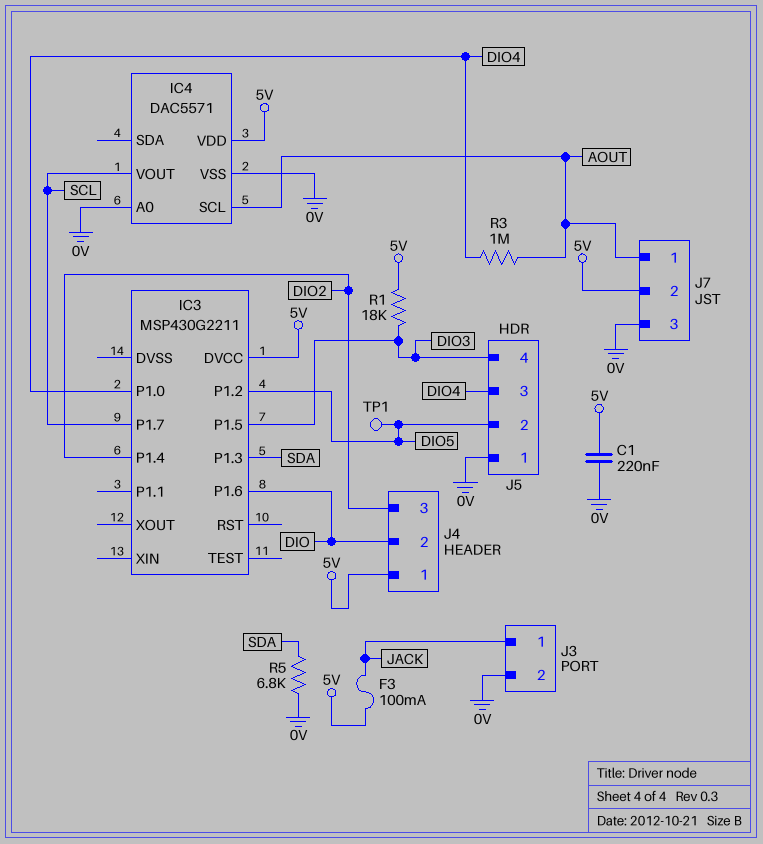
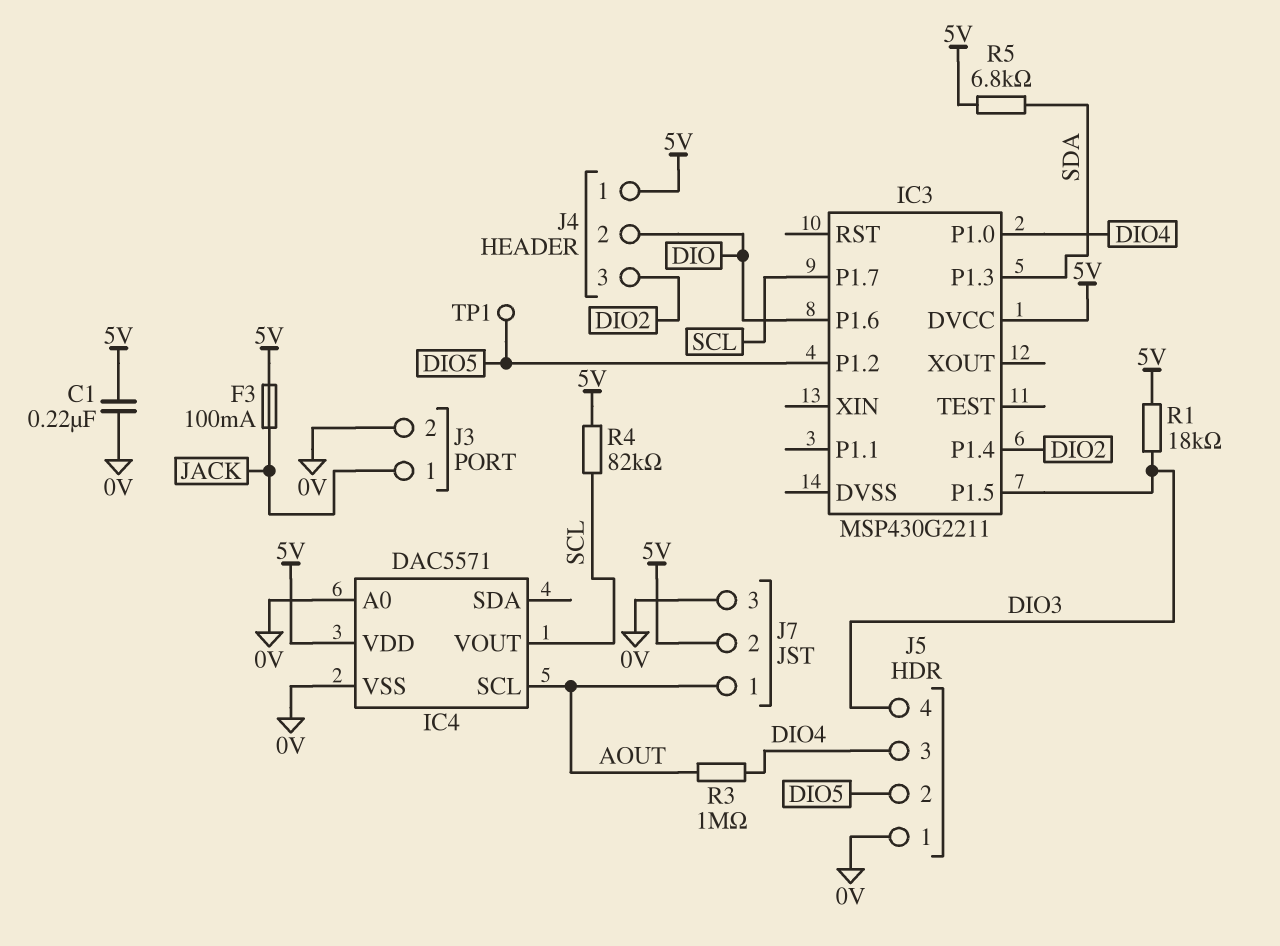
R4: none -> 82k (5V, SCL)
R5: 6.8k (0V, SDA) -> 6.8k (5V, SDA)

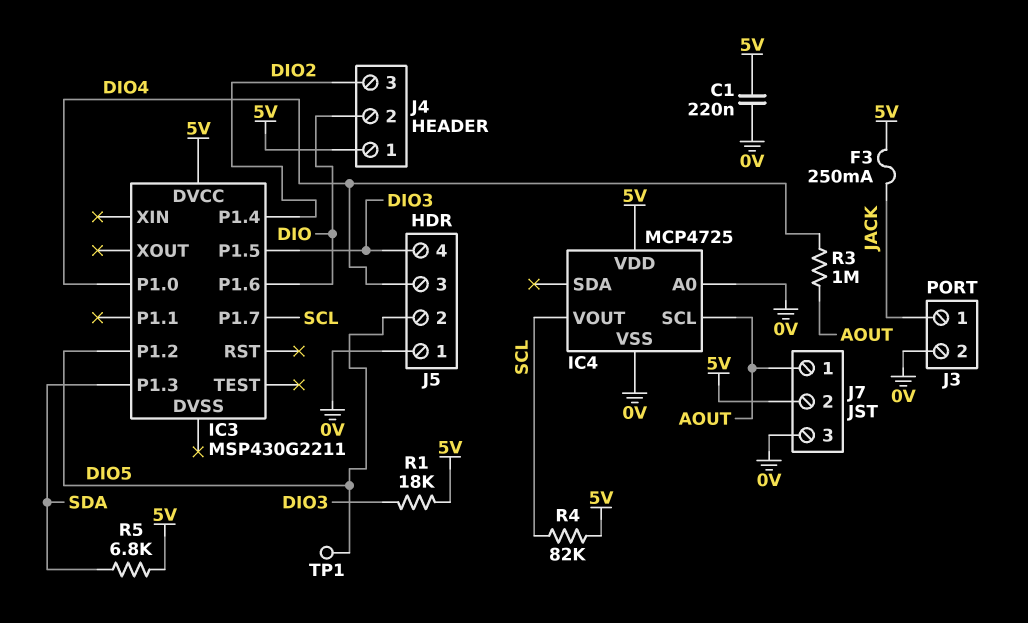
F3: 100mA (5V, JACK) -> 250mA (5V, JACK)
IC4: DAC5571 -> MCP4725

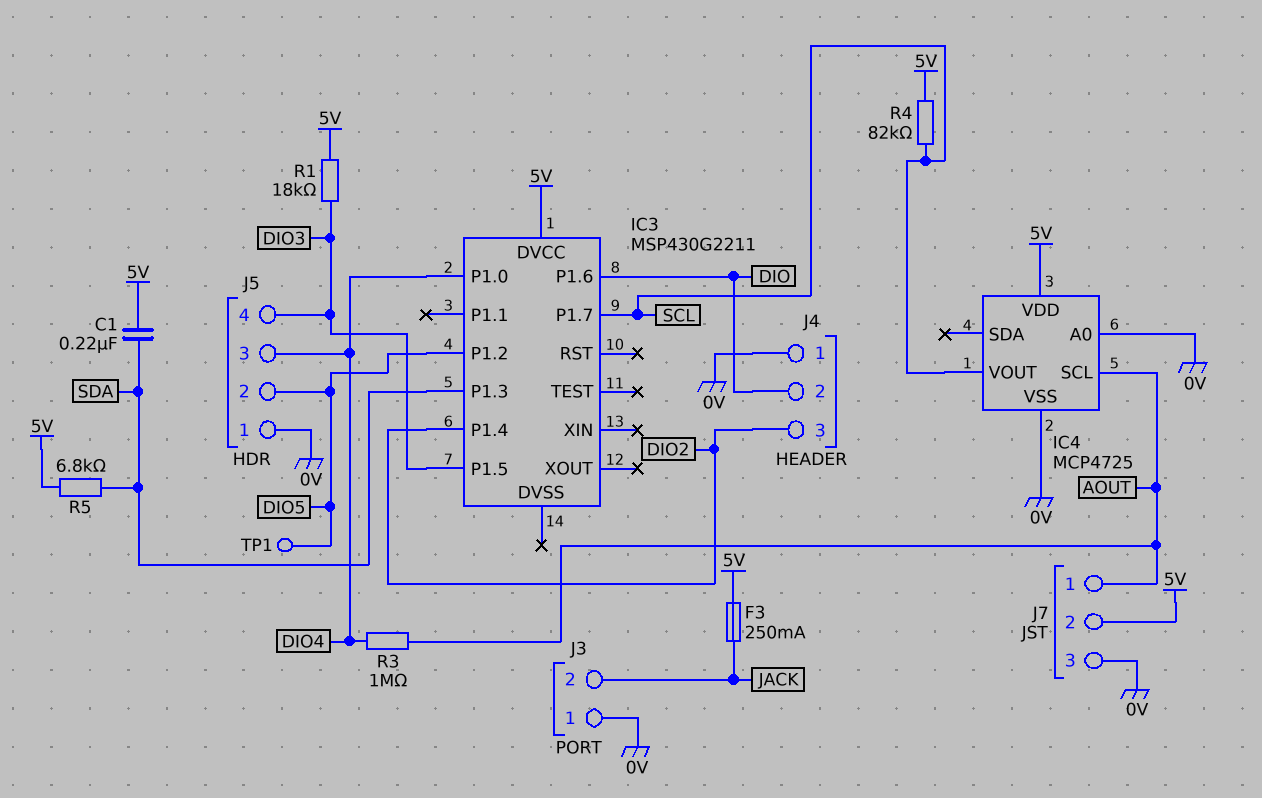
C1: 220nF (0V, 5V) -> 220nF (5V, SDA)
J3 pin 1: JACK -> 0V
J3 pin 2: 0V -> JACK
J4 pin 1: 5V -> 0V

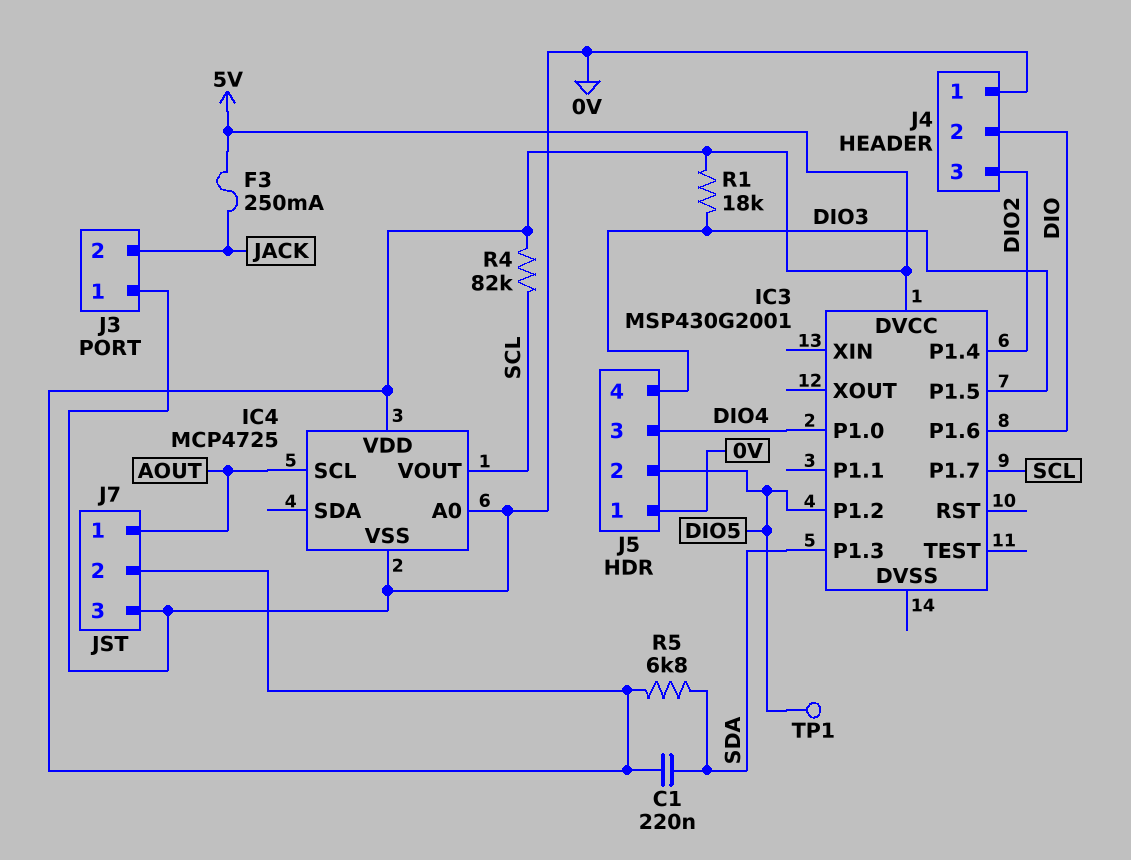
IC3: MSP430G2211 -> MSP430G2001
R3: 1M (AOUT, DIO4) -> none

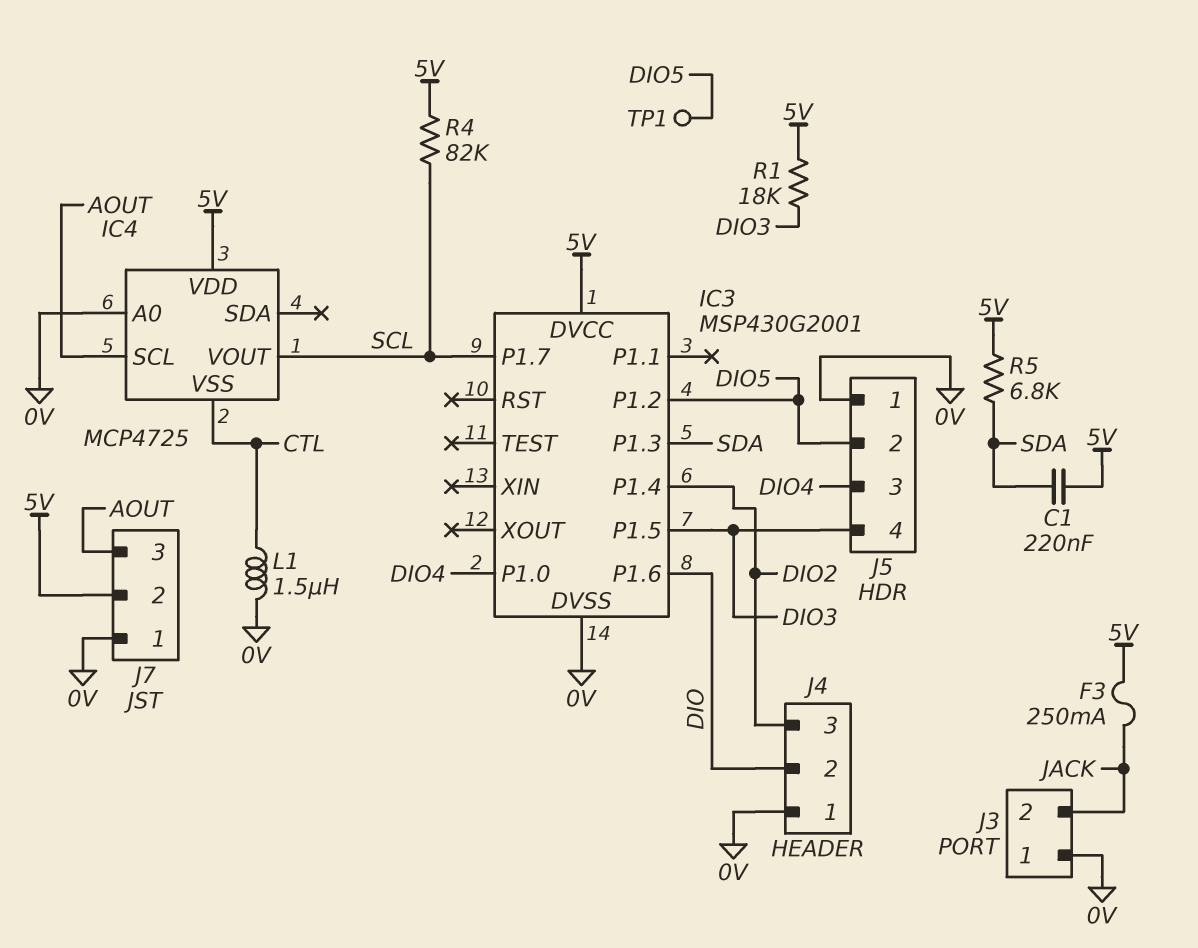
IC3 pin DVSS: none -> 0V
IC4 pin VSS: 0V -> CTL
J7 pin 1: AOUT -> 0V
J7 pin 3: 0V -> AOUT
L1: none -> 1.5uH (0V, CTL)

